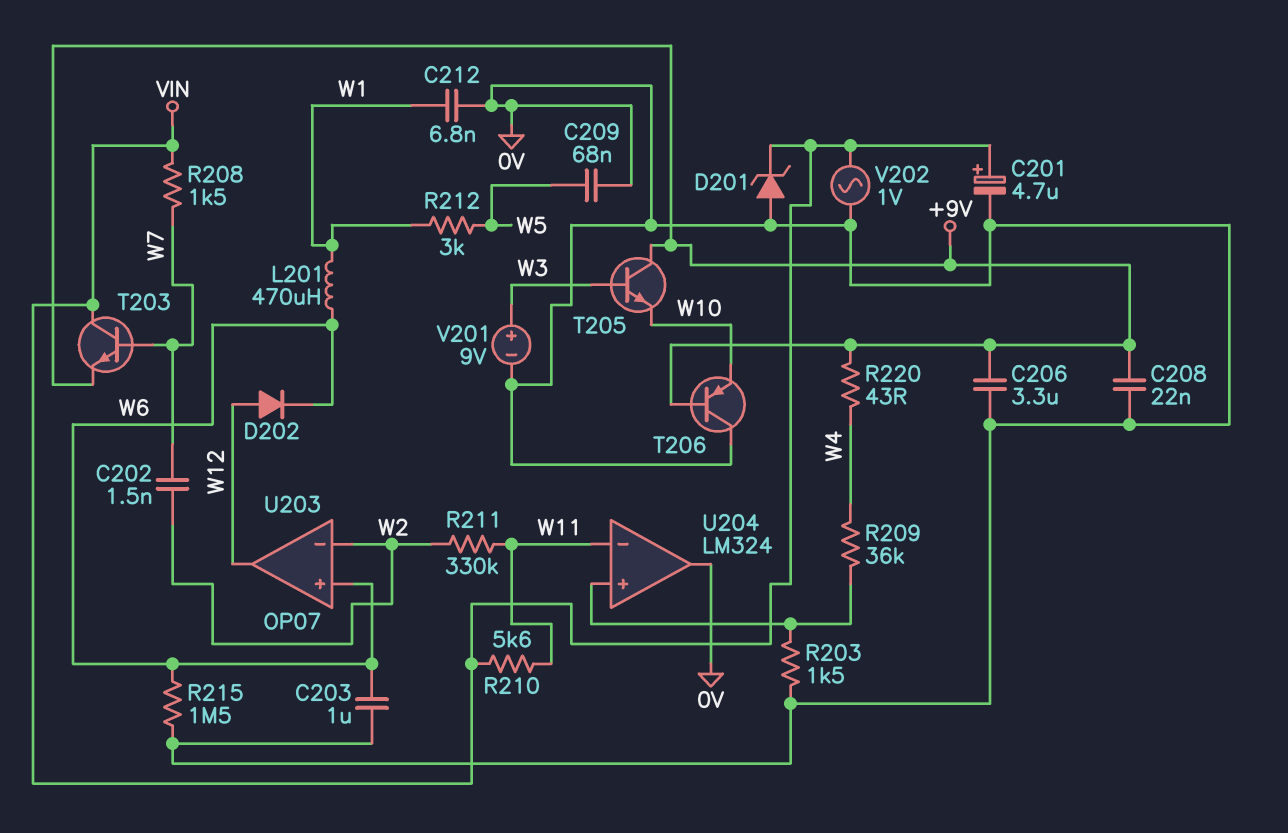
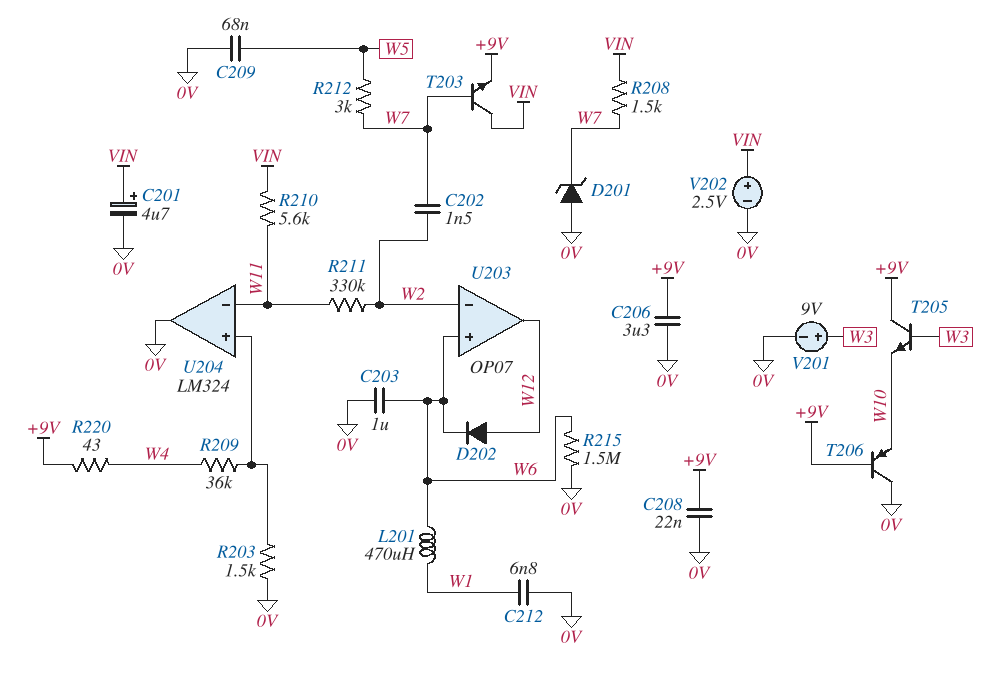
D201: zener (A 0V, K VIN) -> zener (A 0V, K W7)
R212: 3k (W1, W5) -> 3k (W5, W7)
V202: AC 1V (0V, VIN) -> 2.5V (plus VIN, minus 0V)

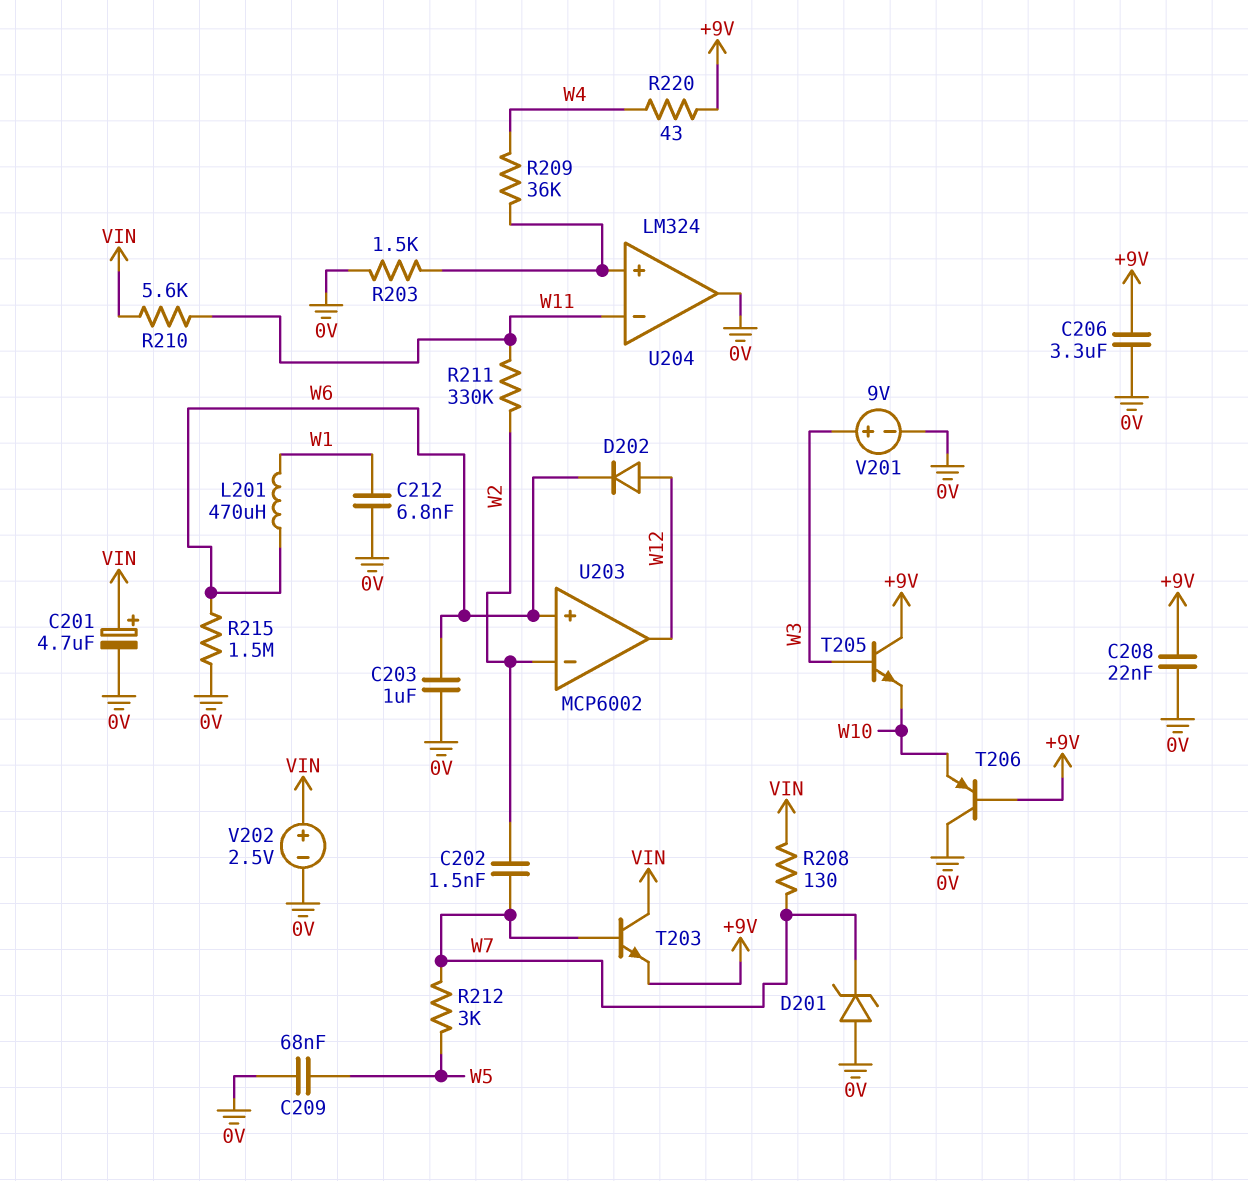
R208: 1.5k (VIN, W7) -> 130 (VIN, W7)
U203: OP07 -> MCP6002

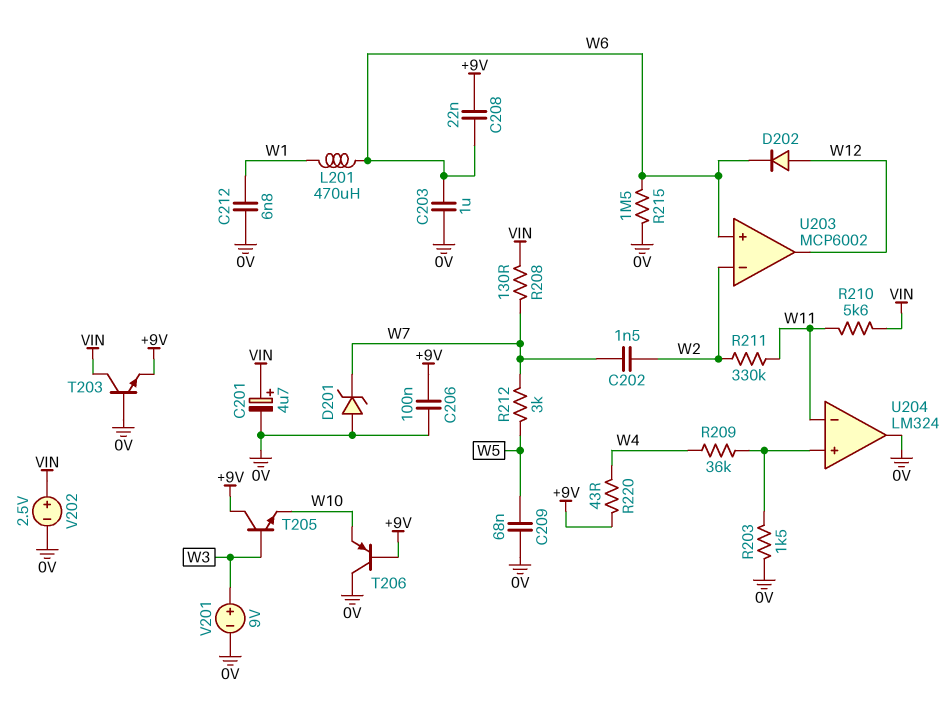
C206: 3.3uF (+9V, 0V) -> 100nF (+9V, 0V)
C208: 22nF (+9V, 0V) -> 22nF (+9V, W6)
T203: NPN (B W7, C VIN, E +9V) -> NPN (B 0V, C VIN, E +9V)

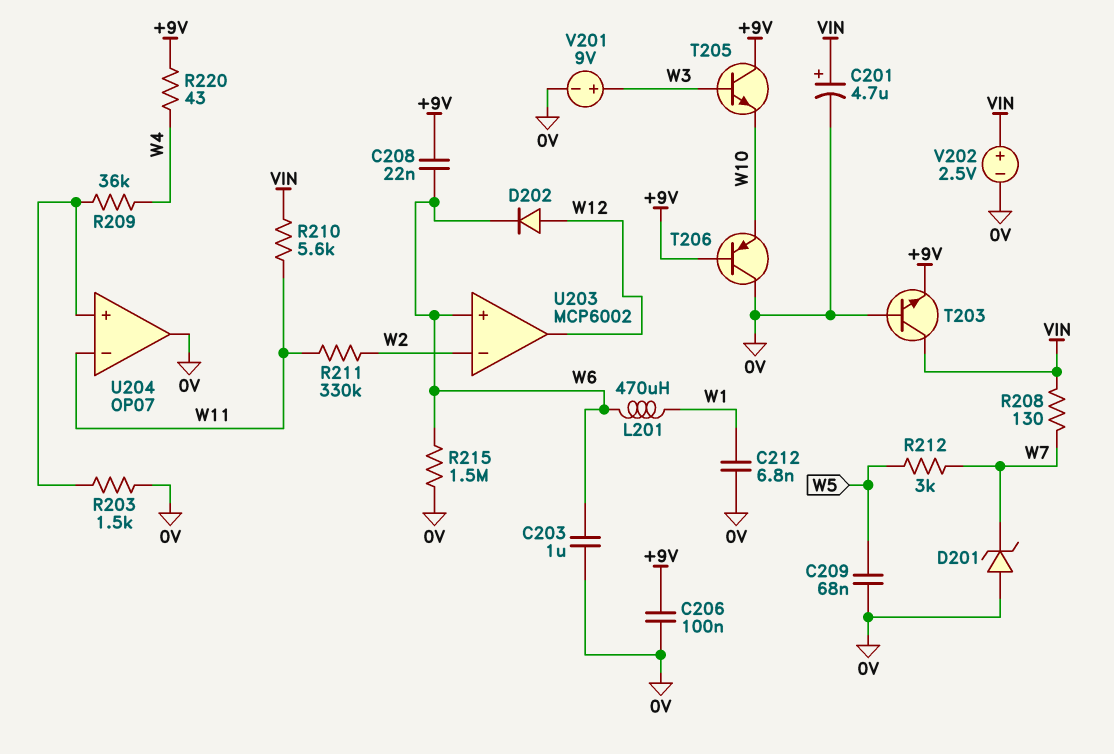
C202: 1.5nF (W2, W7) -> none
U204: LM324 -> OP07

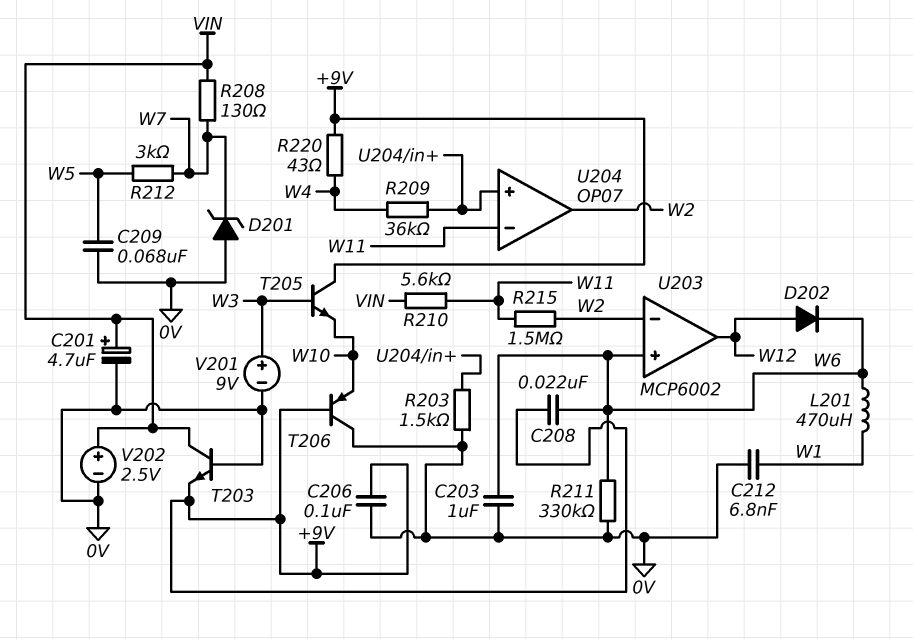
R211: 330k (W2, W11) -> 330k (0V, W6)
R215: 1.5M (0V, W6) -> 1.5M (W2, W11)
U204 pin out: 0V -> W2

